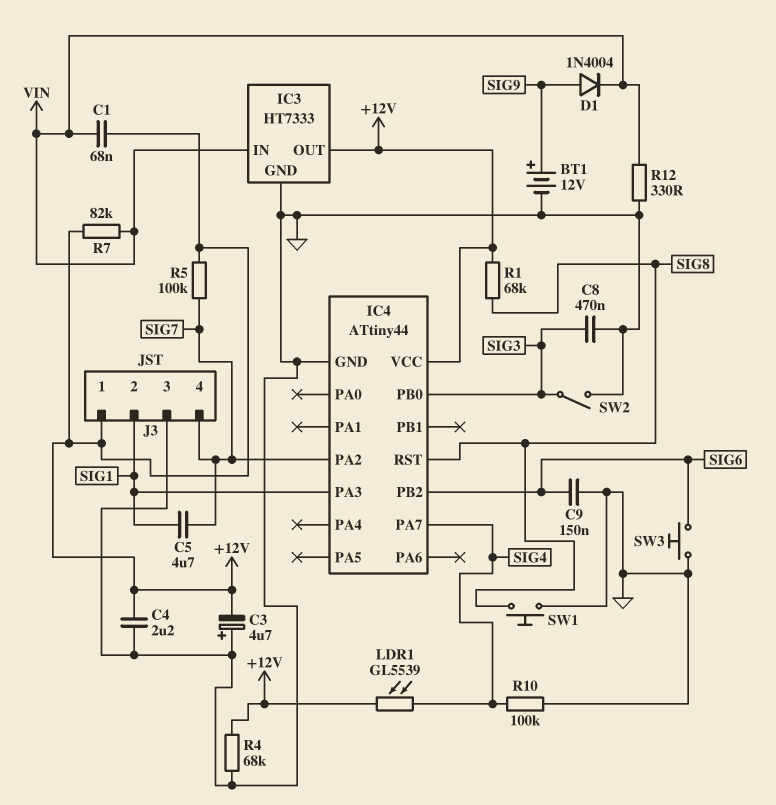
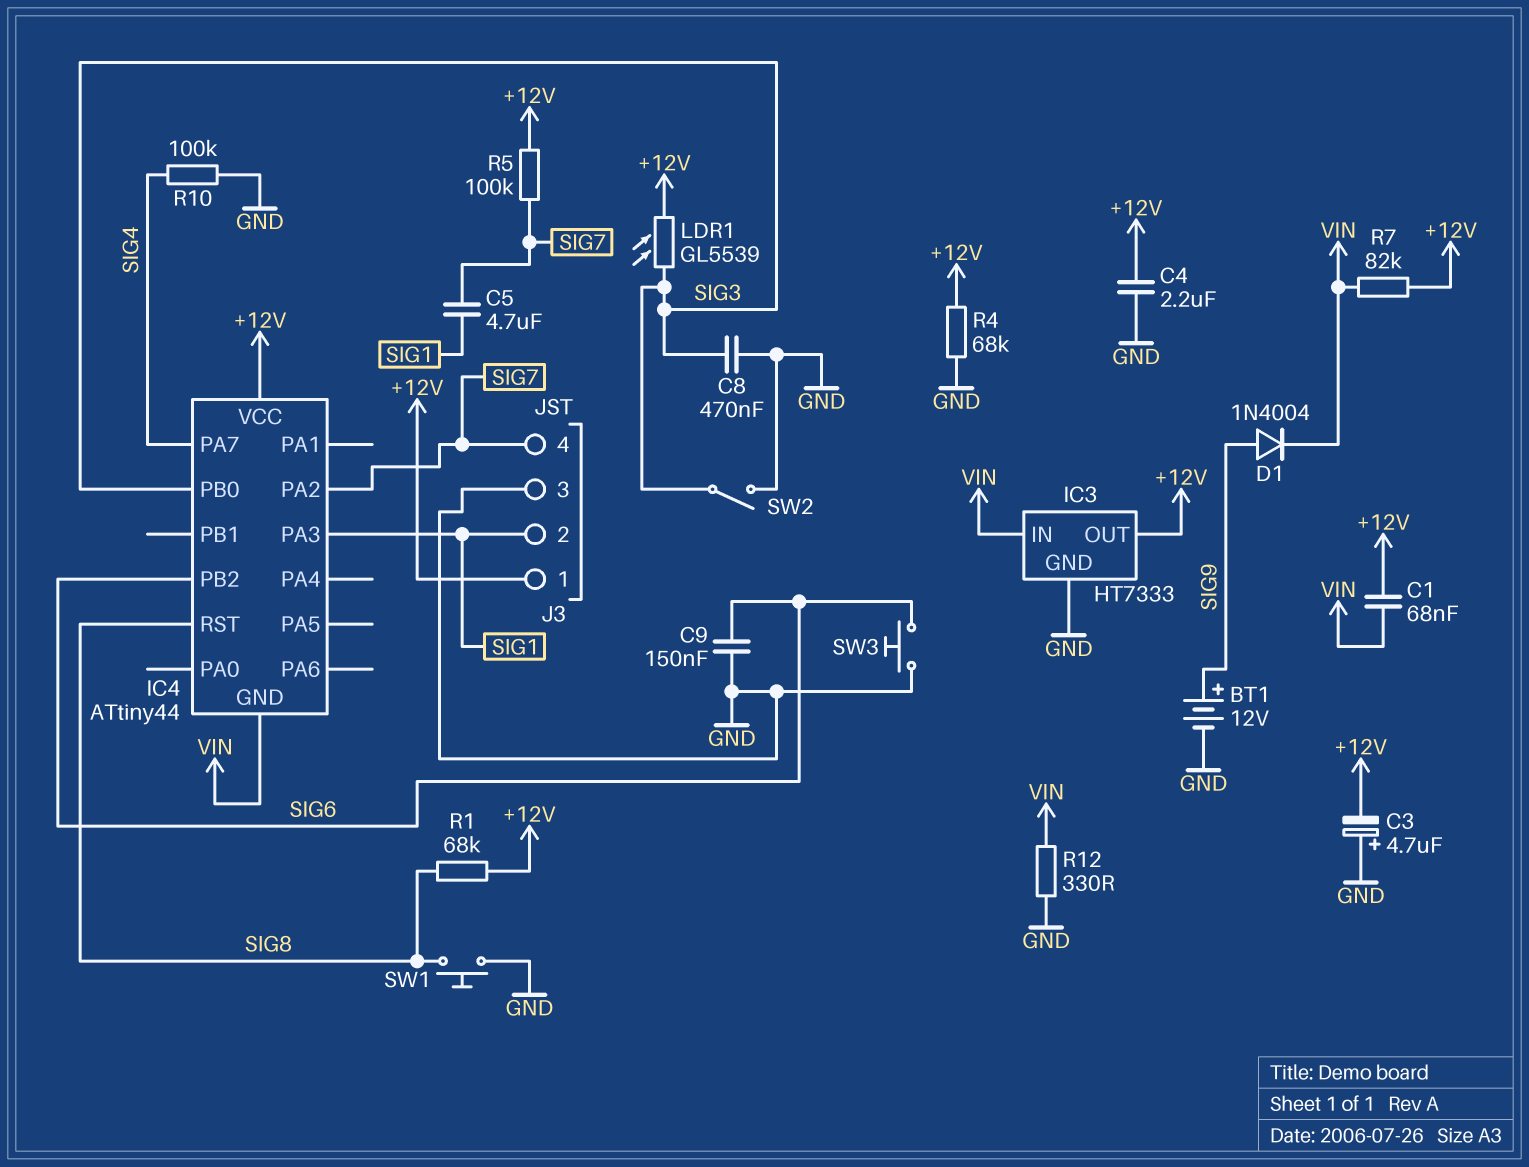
IC4 pin GND: GND -> VIN
LDR1: GL5539 (+12V, SIG4) -> GL5539 (+12V, SIG3)

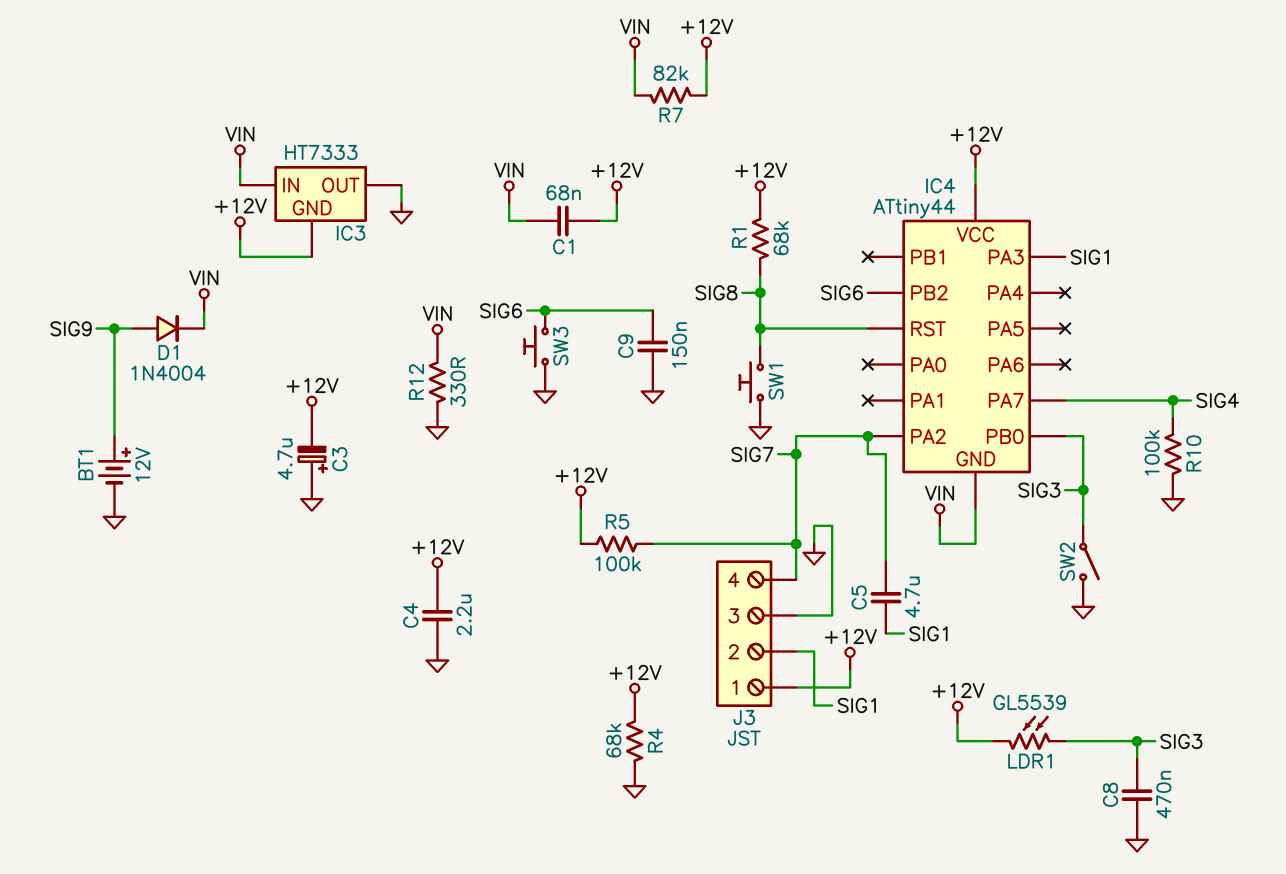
IC3 pin GND: GND -> +12V
IC3 pin OUT: +12V -> GND

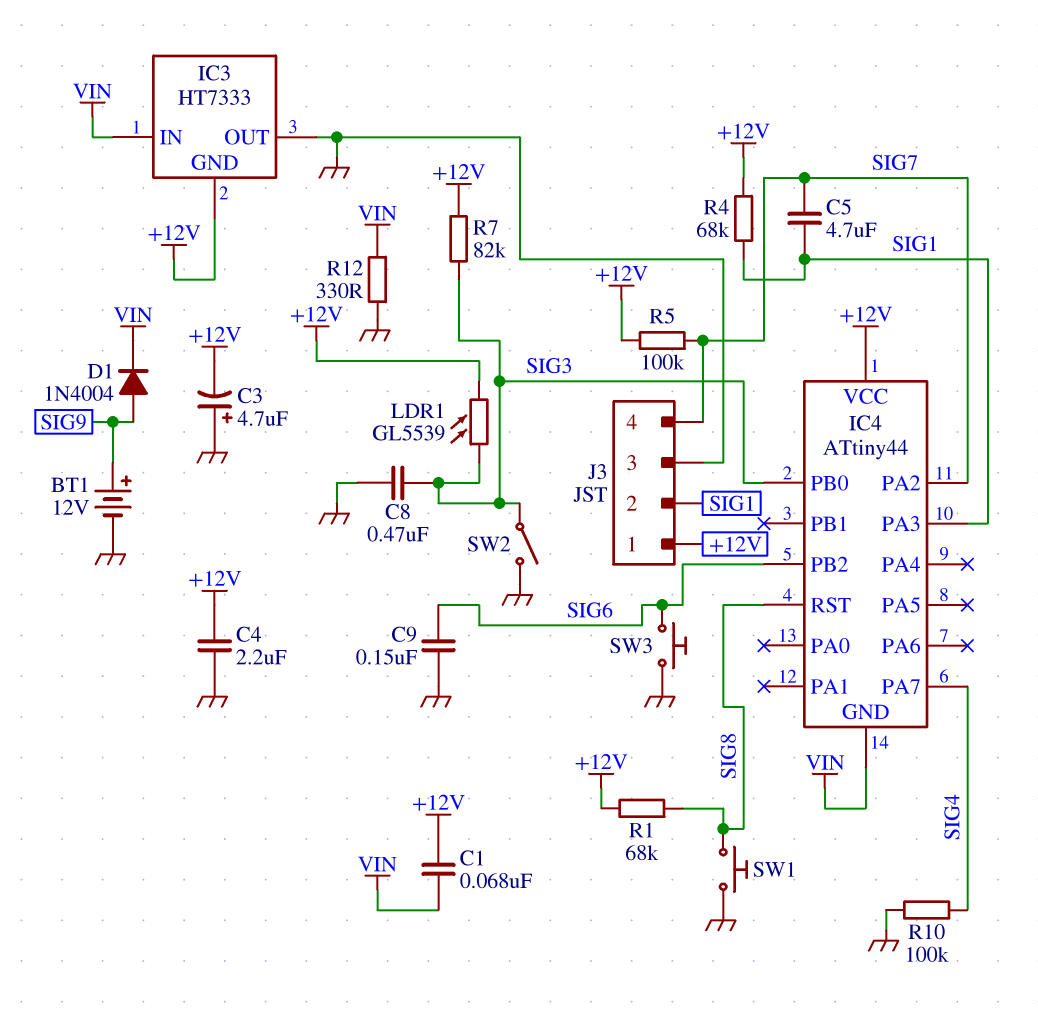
R4: 68k (+12V, GND) -> 68k (+12V, SIG1)
R7: 82k (+12V, VIN) -> 82k (+12V, SIG3)

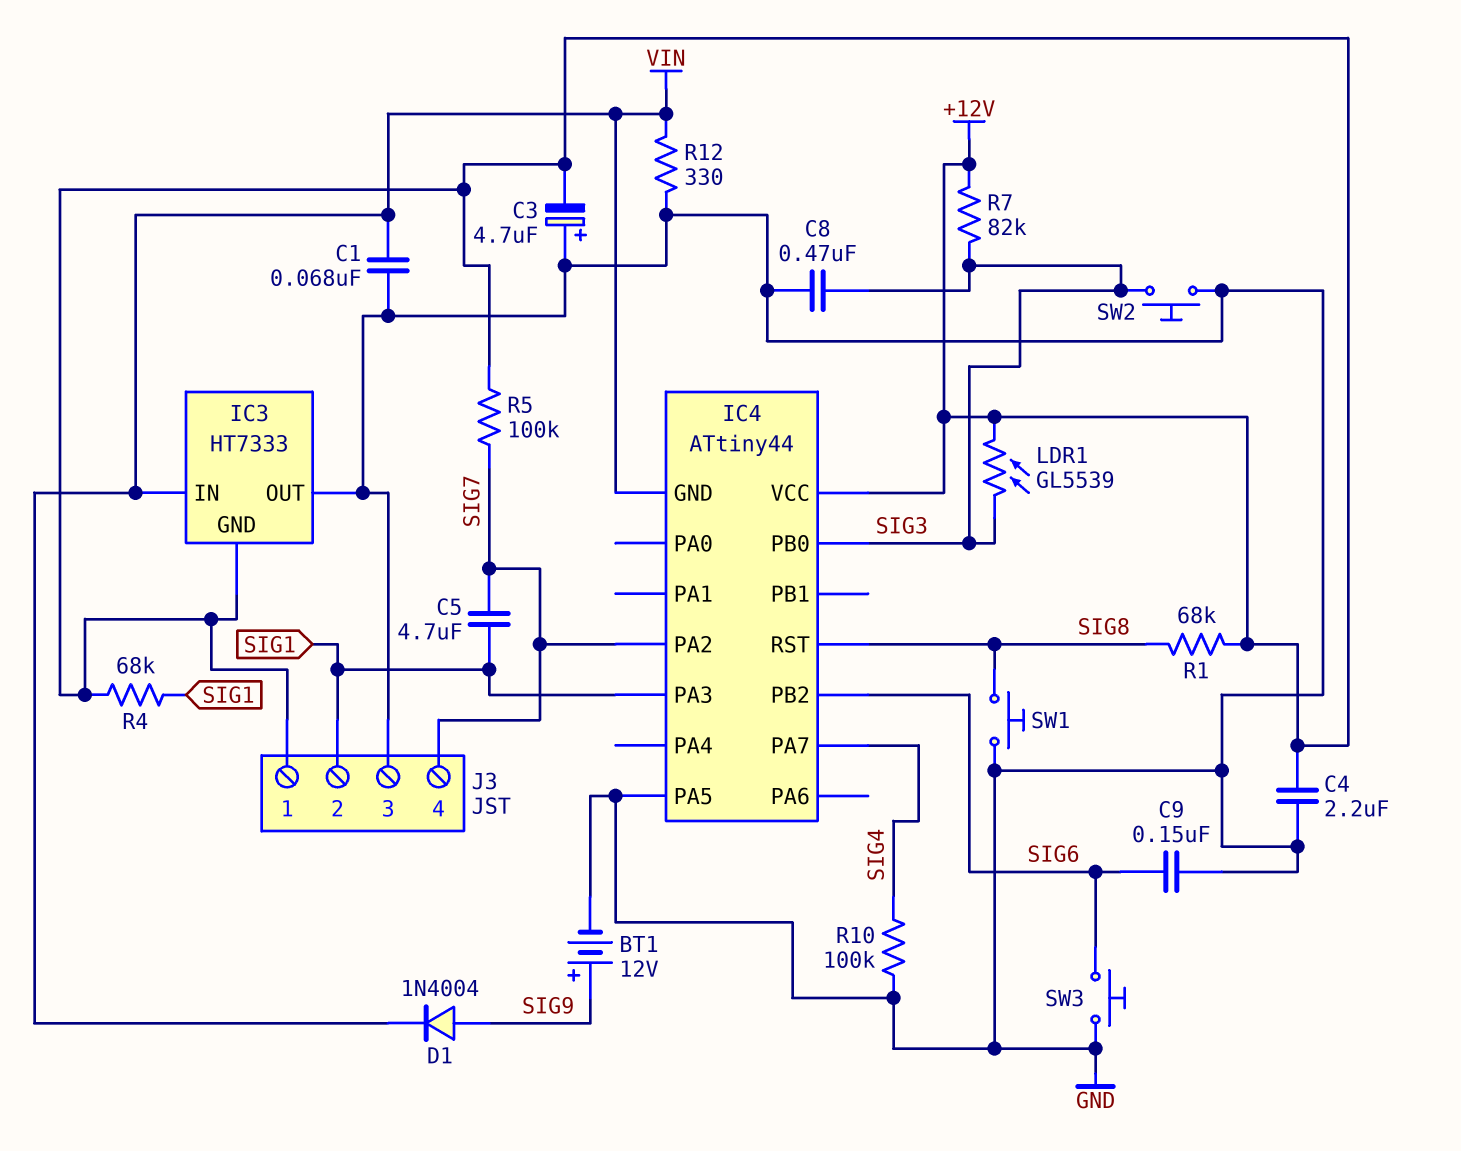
C1: 68nF (+12V, VIN) -> 68nF (GND, VIN)
IC4 pin PA5: none -> GND
SW2: switch (GND, SIG3) -> button (GND, SIG3)

